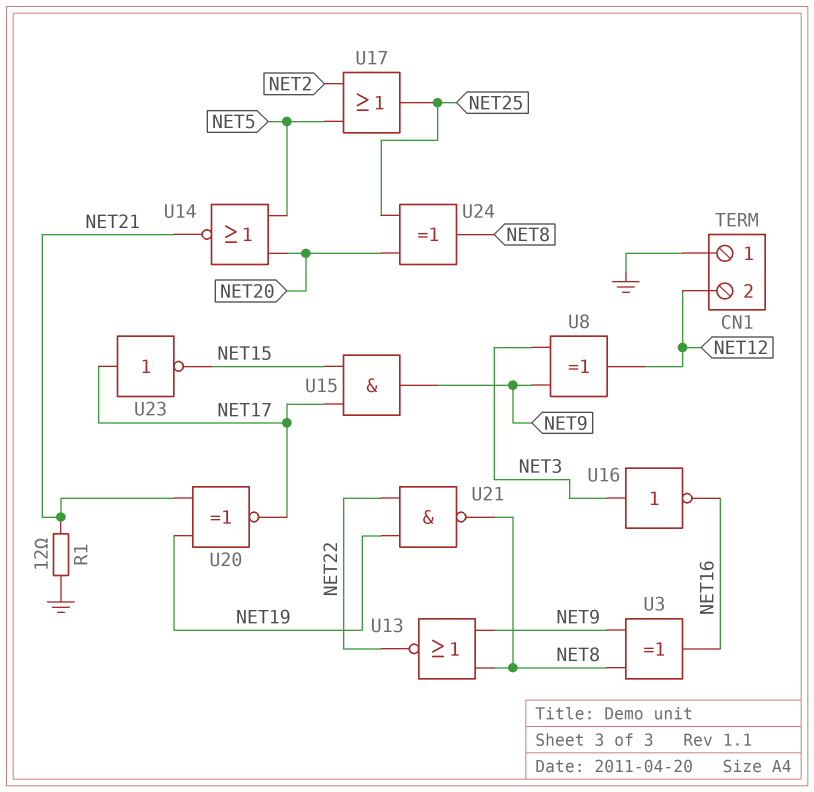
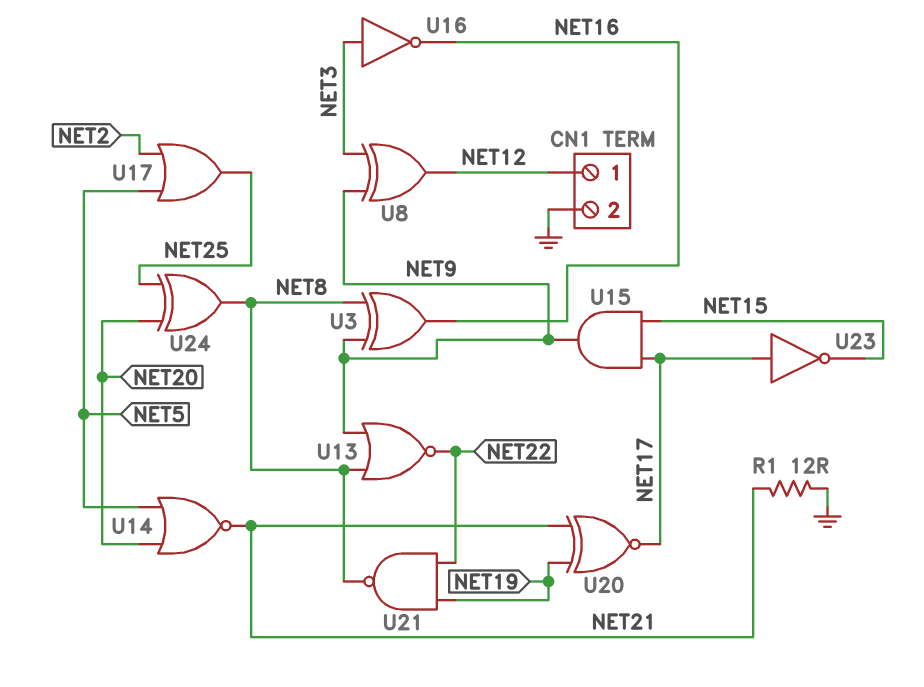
CN1 pin 1: GND -> NET12
CN1 pin 2: NET12 -> GND

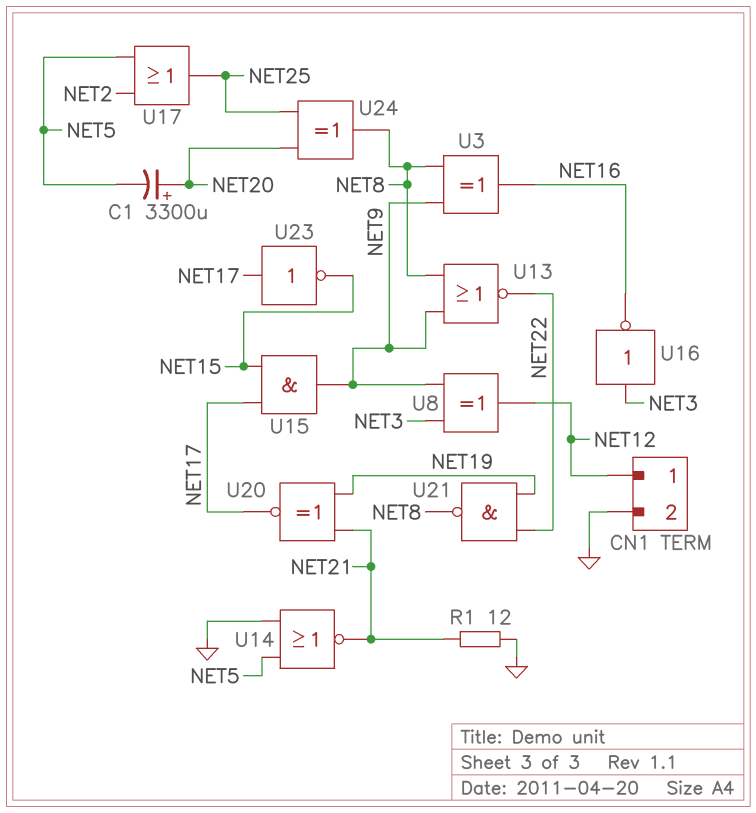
C1: none -> 3300uF (plus NET20, minus NET5)
U14: NOR (in NET5, in NET20, out NET21) -> NOR (in GND, in NET5, out NET21)

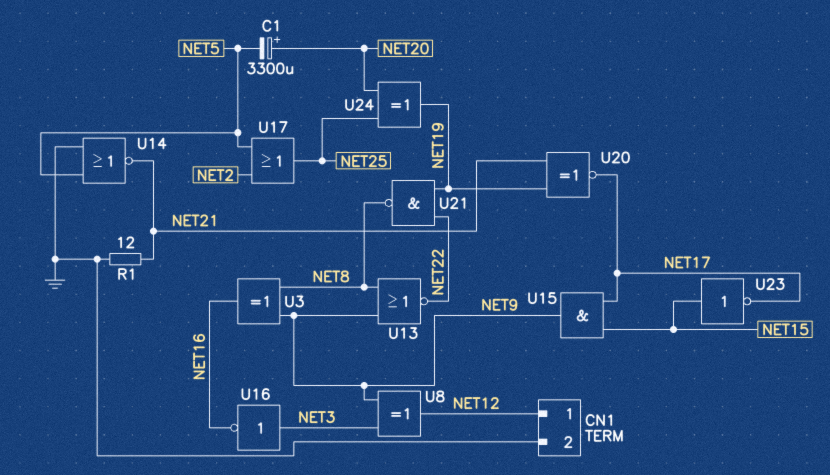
U23: NOT (in NET17, out NET15) -> NOT (in NET15, out NET17)
U24: XOR (in NET20, in NET25, out NET8) -> XOR (in NET20, in NET25, out NET19)

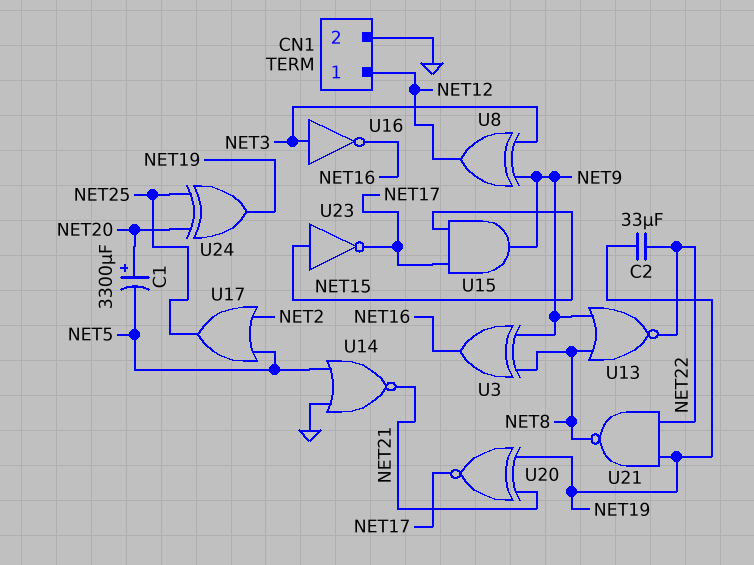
C2: none -> 33uF (NET19, NET22)
R1: 12 (GND, NET21) -> none

